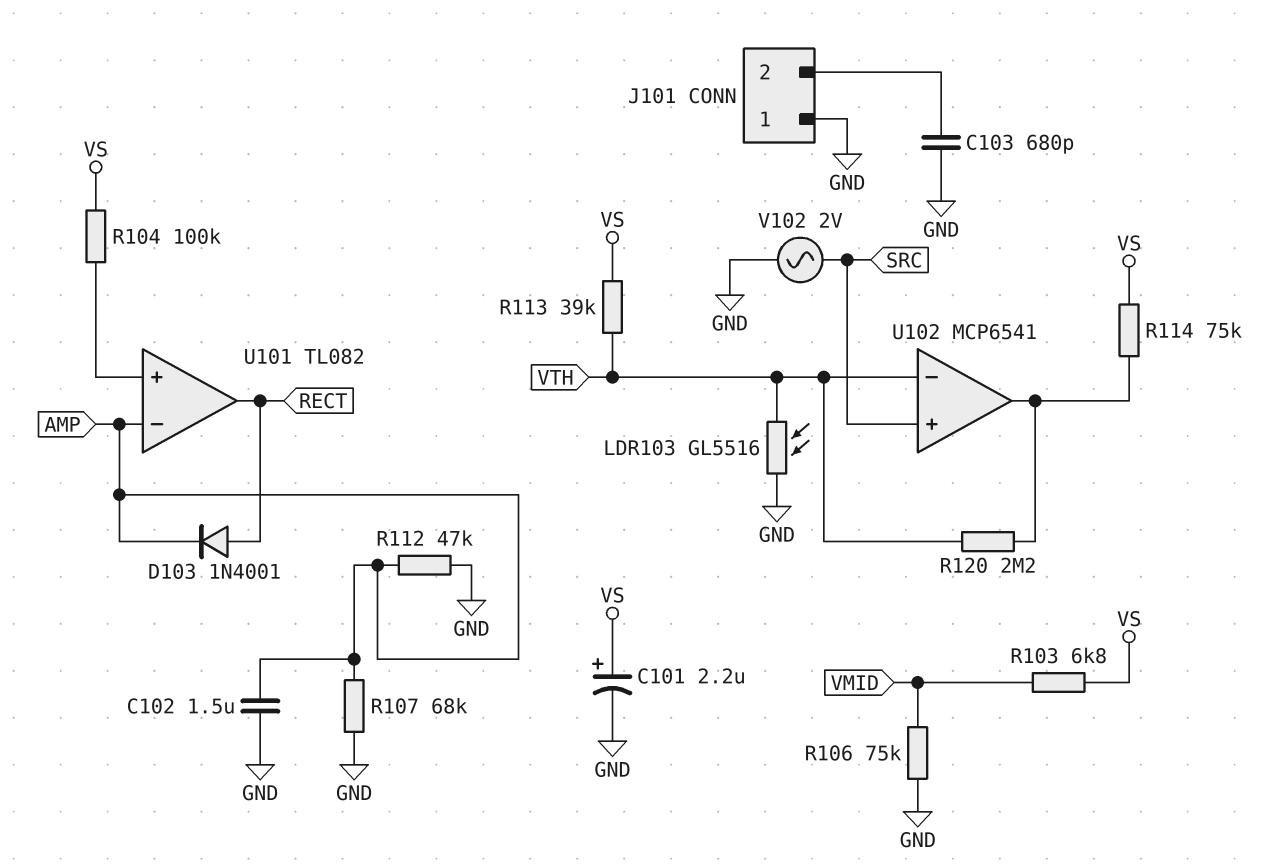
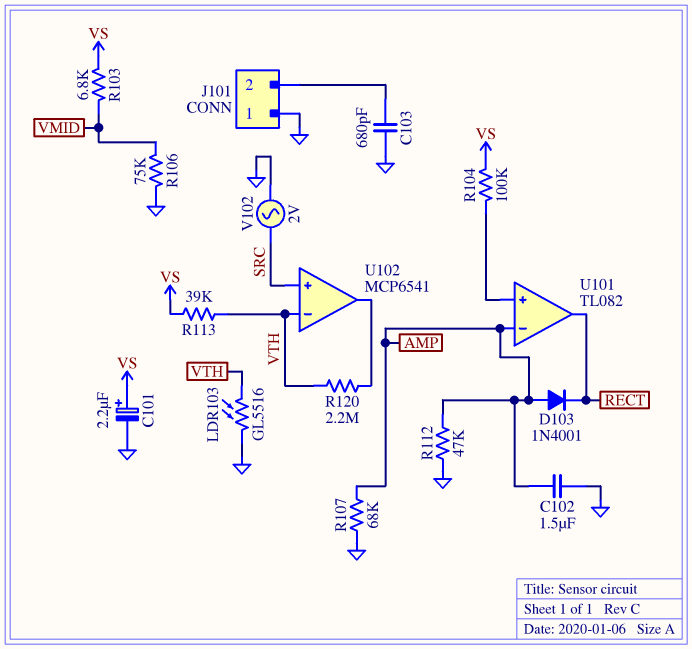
D103: diode 1N4001 (A RECT, K AMP) -> diode 1N4001 (A AMP, K RECT)
R114: 75k (U102/out, VS) -> none

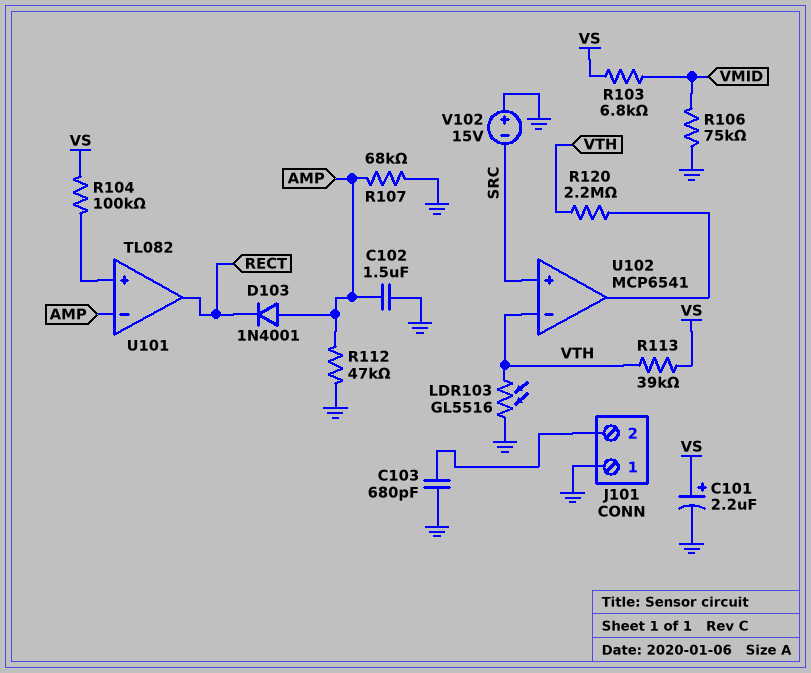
V102: AC 2V (GND, SRC) -> 15V (plus GND, minus SRC)

